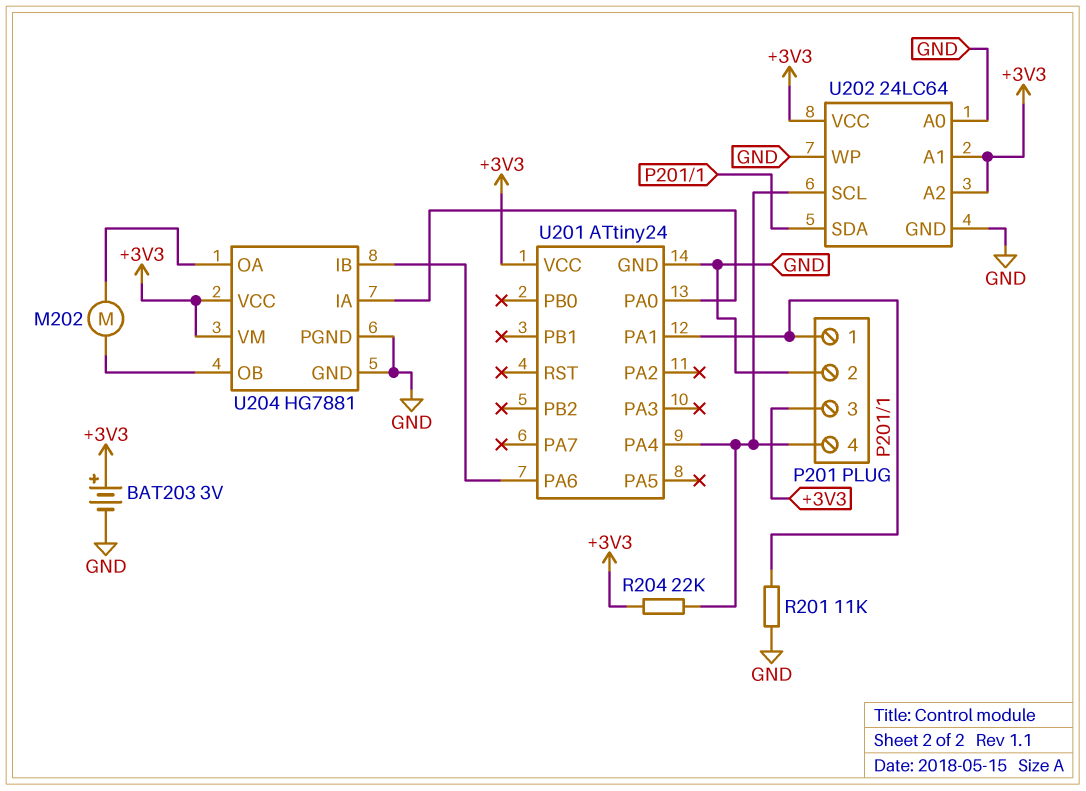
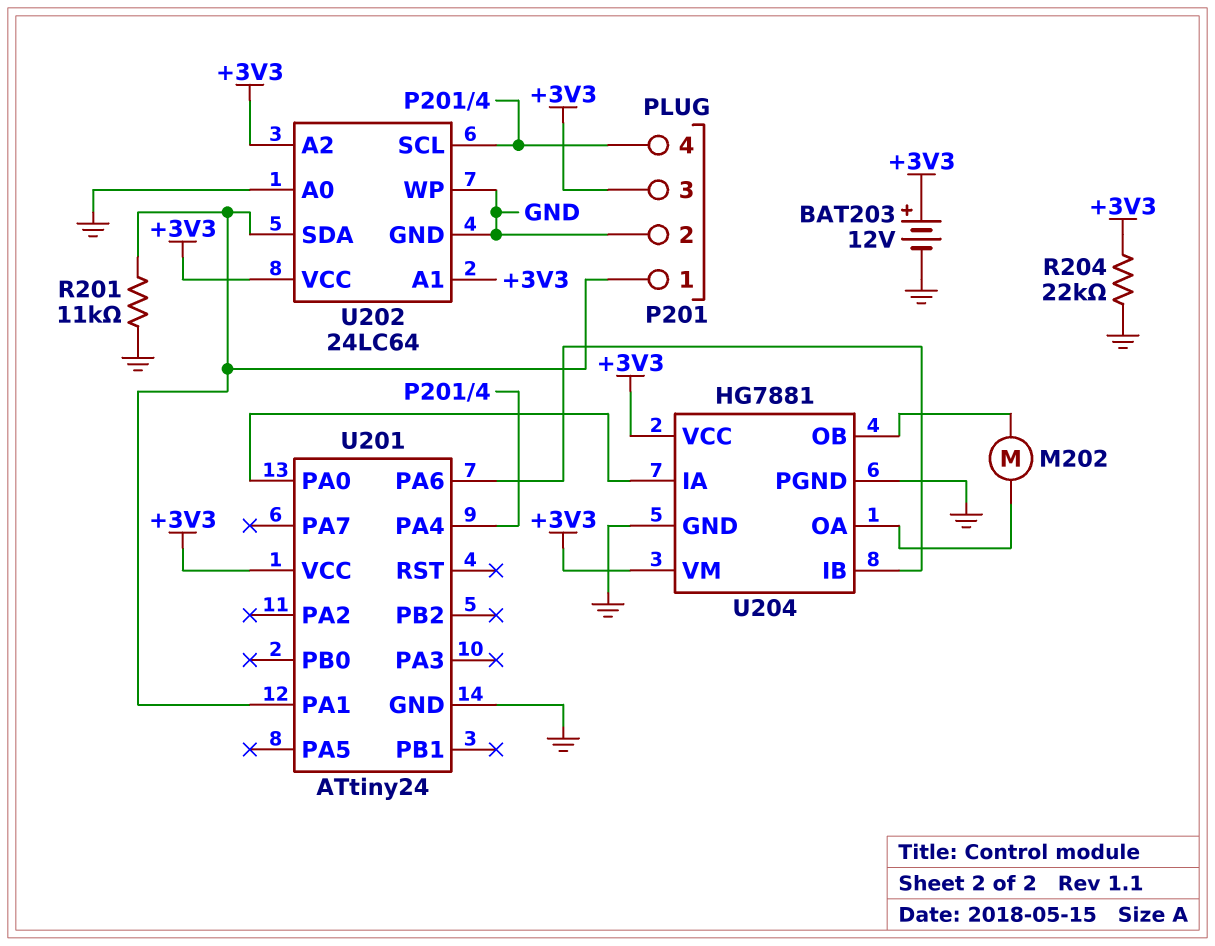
BAT203: 3V (plus +3V3, minus GND) -> 12V (plus +3V3, minus GND)
R204: 22k (+3V3, P201/4) -> 22k (+3V3, GND)

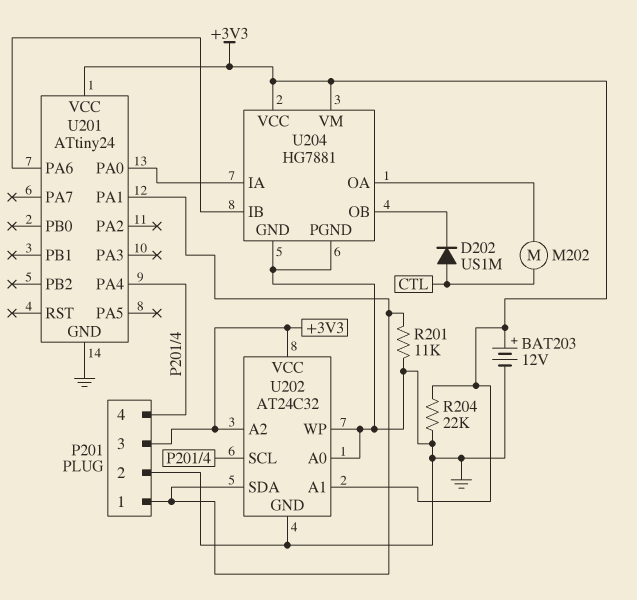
D202: none -> diode US1M (A CTL, K U204/OB)
M202: motor (U204/OA, U204/OB) -> motor (CTL, U204/OA)
U202: 24LC64 -> AT24C32

